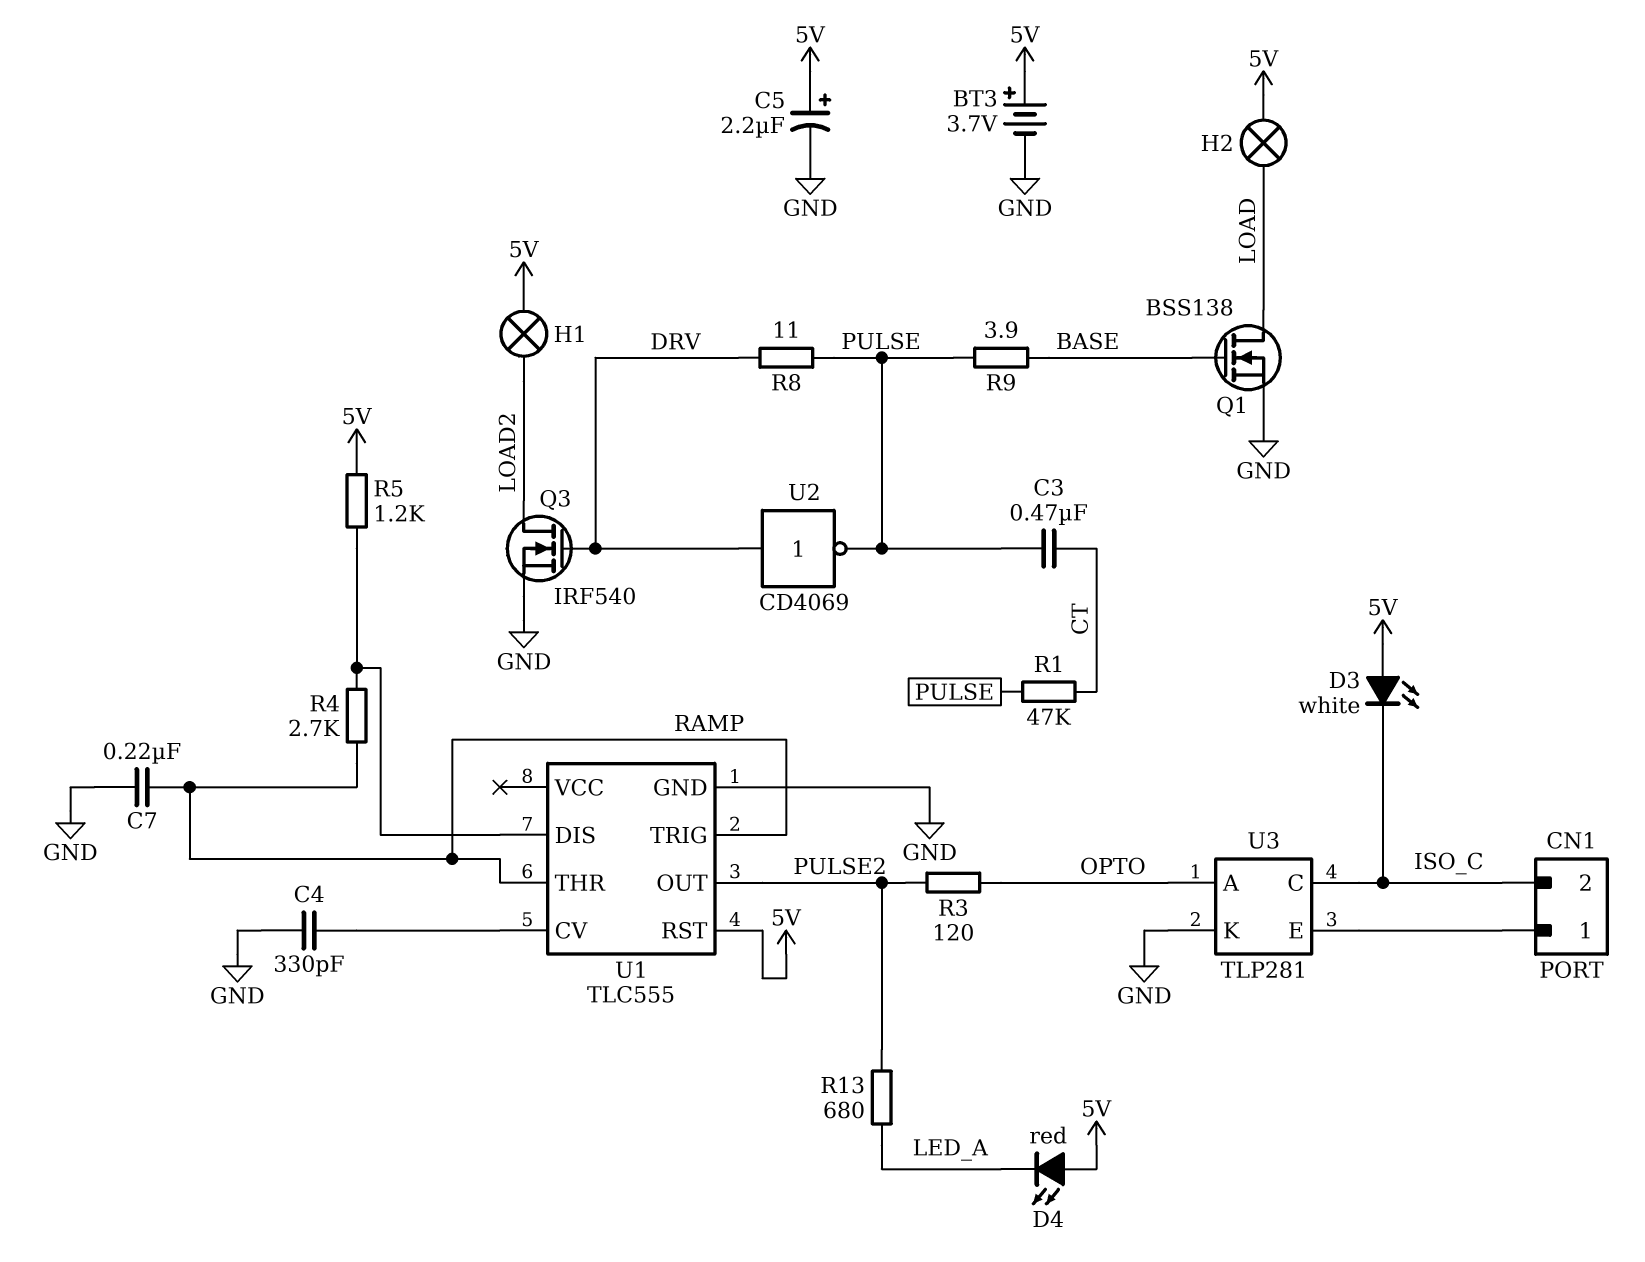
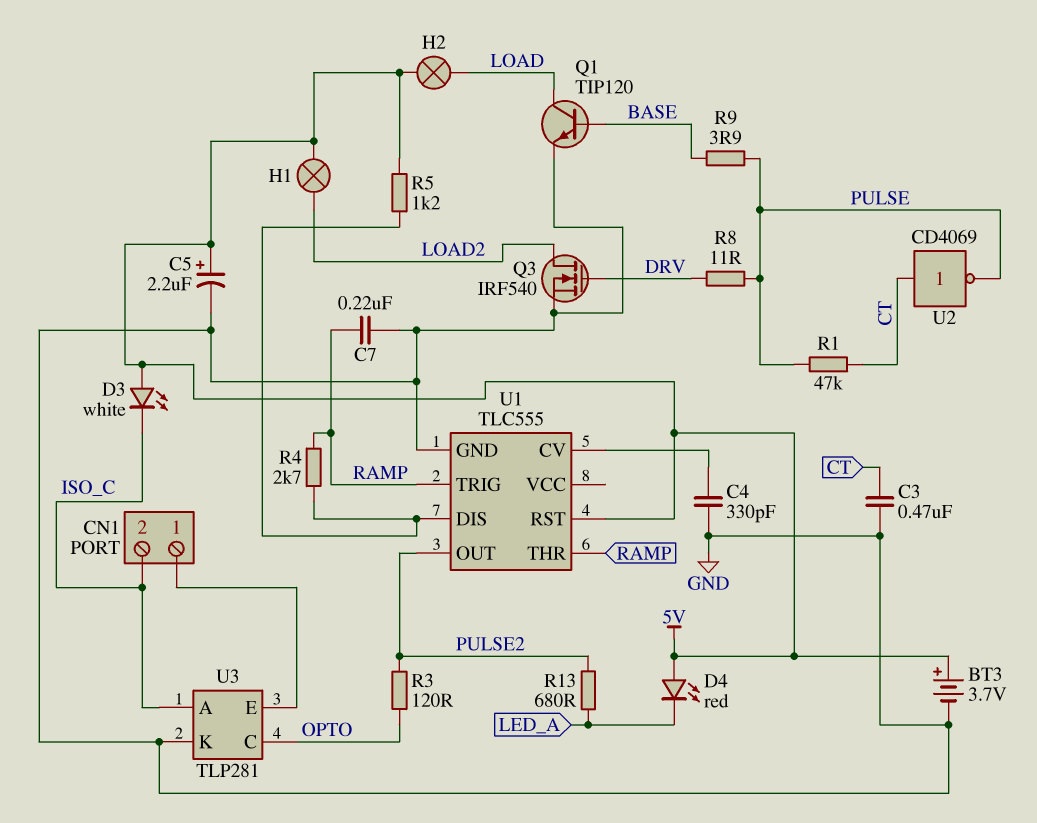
C3: 470nF (CT, PULSE) -> 470nF (CT, GND)
Q1: NMOS BSS138 (G BASE, D LOAD, S GND) -> NPN TIP120 (B BASE, C LOAD, E GND)
U2: NOT CD4069 (in DRV, out PULSE) -> NOT CD4069 (in CT, out PULSE)
U3 pin A: OPTO -> ISO_C
U3 pin C: ISO_C -> OPTO

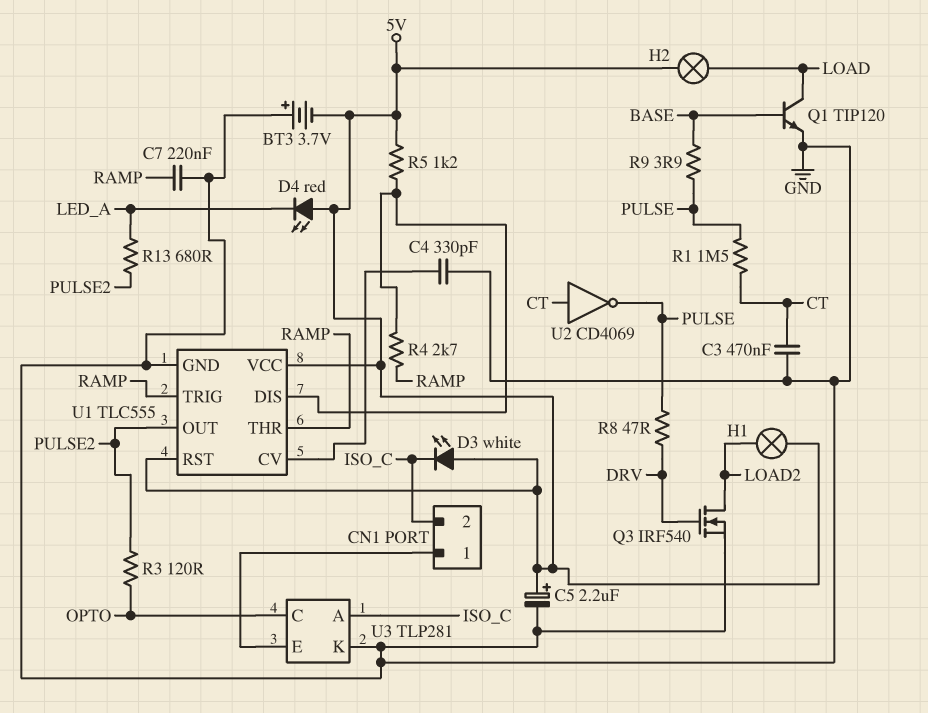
BT3: 3.7V (plus 5V, minus GND) -> 3.7V (plus GND, minus 5V)
R1: 47k (CT, PULSE) -> 1.5M (CT, PULSE)
R8: 11 (DRV, PULSE) -> 47 (DRV, PULSE)
U1 pin VCC: none -> 5V

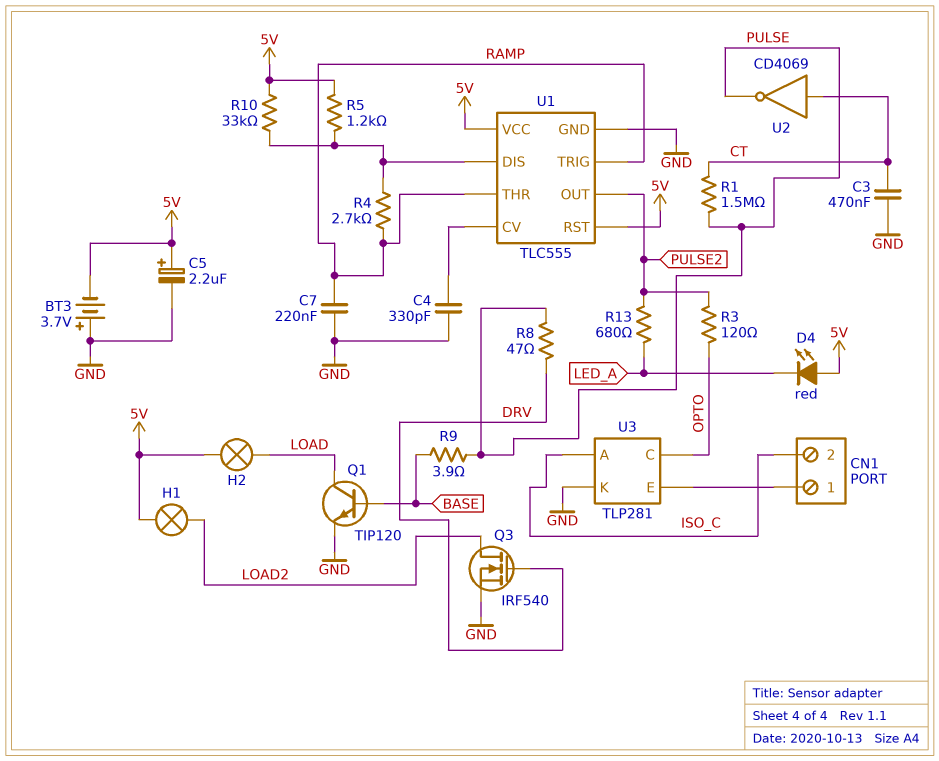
D3: LED white (A 5V, K ISO_C) -> none
R10: none -> 33k (5V, U1/DIS)

